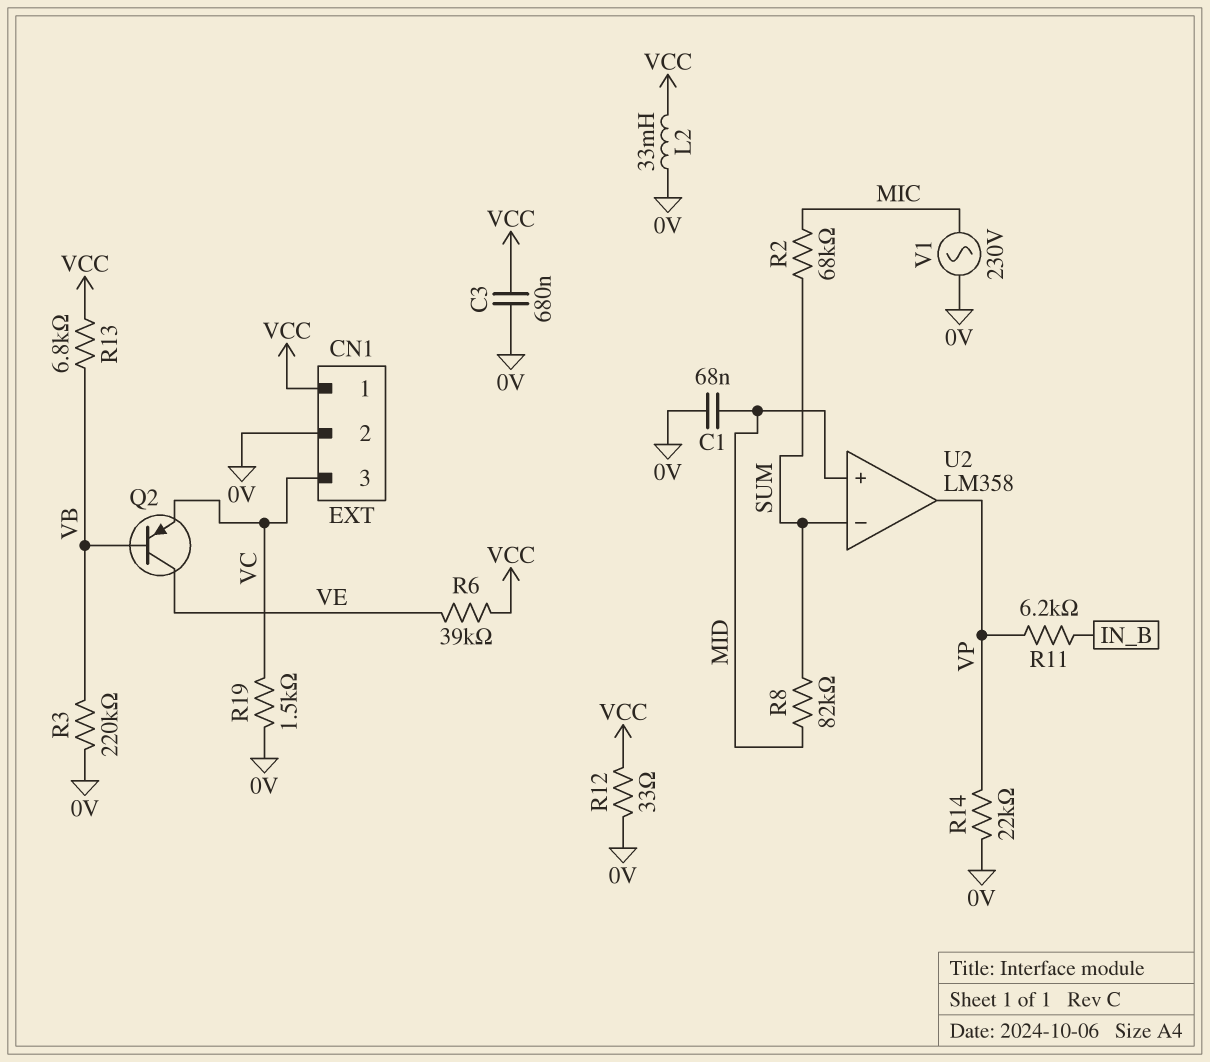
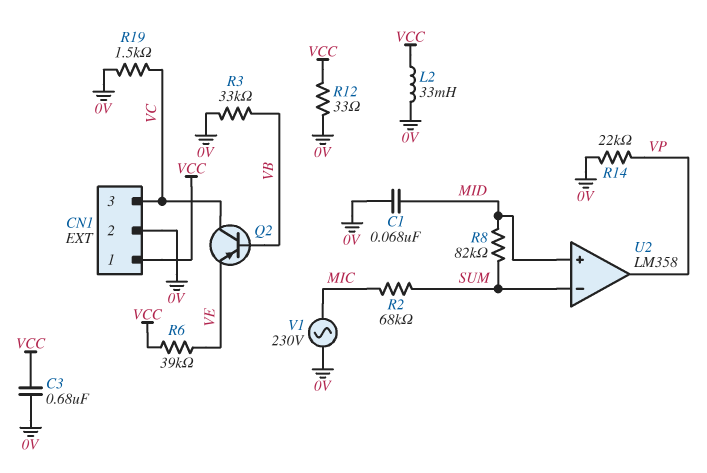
Q2: PNP (B VB, C VE, E VC) -> PNP (B VB, C VC, E VE)
R3: 220k (0V, VB) -> 33k (0V, VB)
R11: 6.2k (IN_B, VP) -> none
R13: 6.8k (VB, VCC) -> none

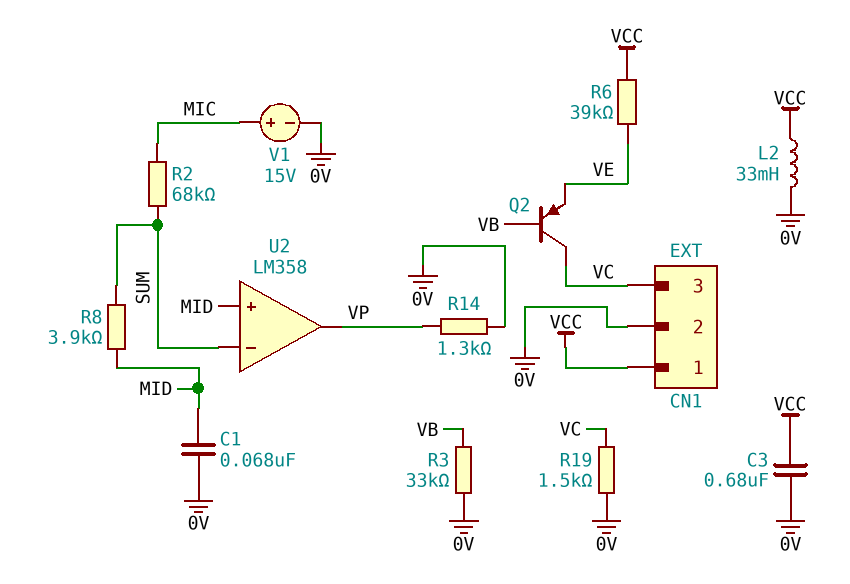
R8: 82k (MID, SUM) -> 3.9k (MID, SUM)
R12: 33 (0V, VCC) -> none
R14: 22k (0V, VP) -> 1.3k (0V, VP)
V1: AC 230V (0V, MIC) -> 15V (plus MIC, minus 0V)

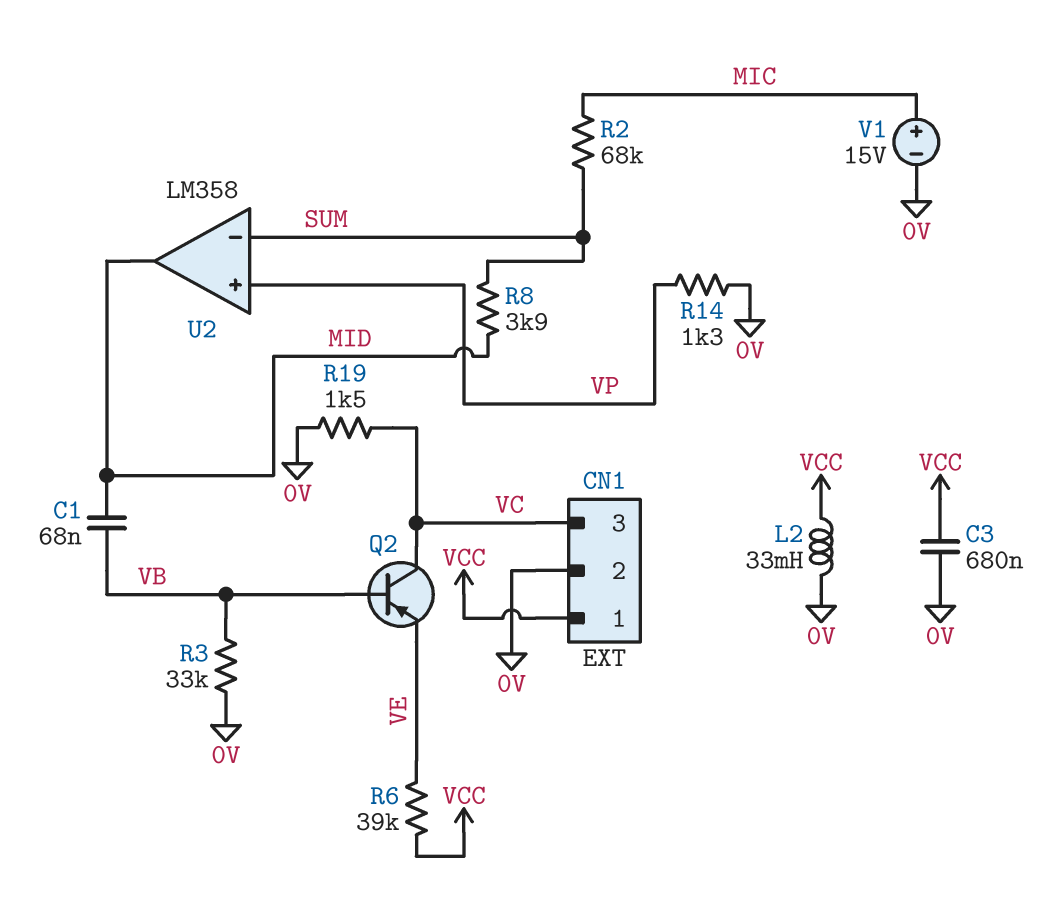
C1: 68nF (0V, MID) -> 68nF (MID, VB)
U2 pin in+: MID -> VP
U2 pin out: VP -> MID

